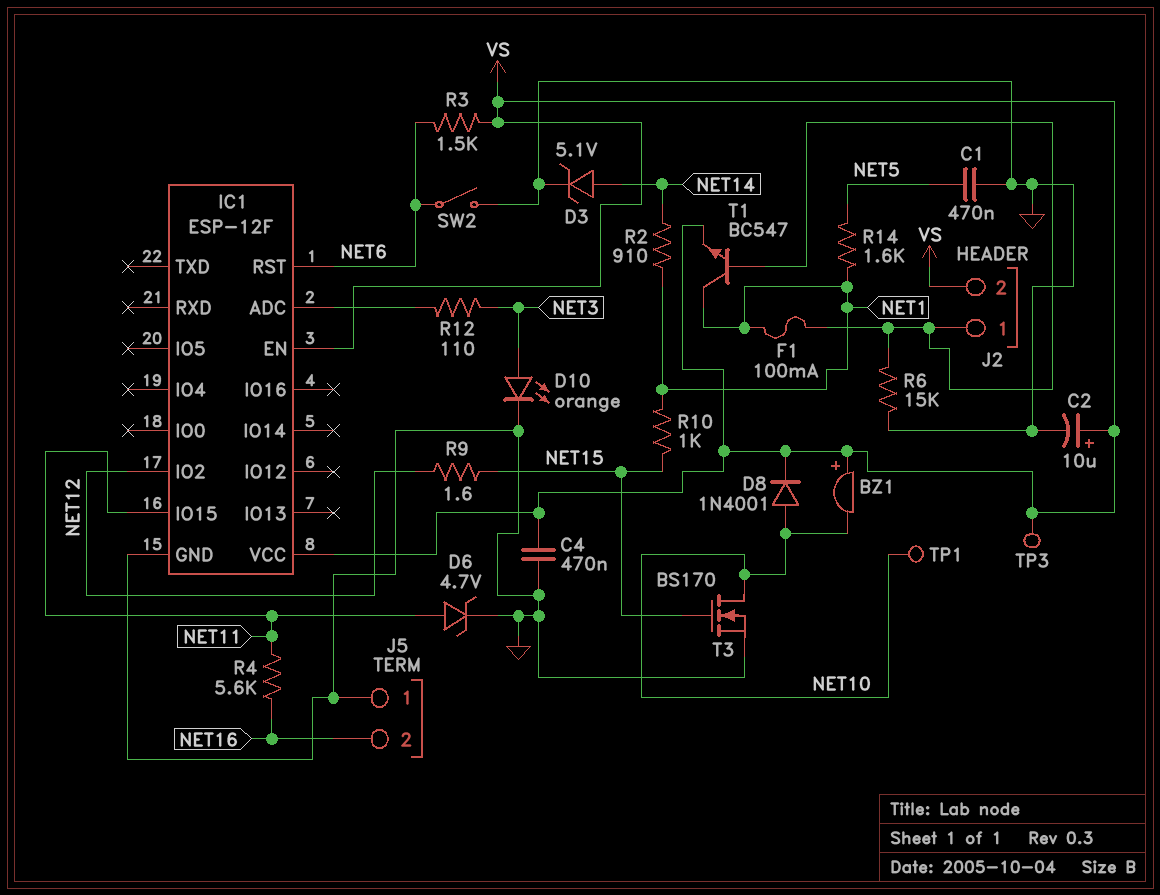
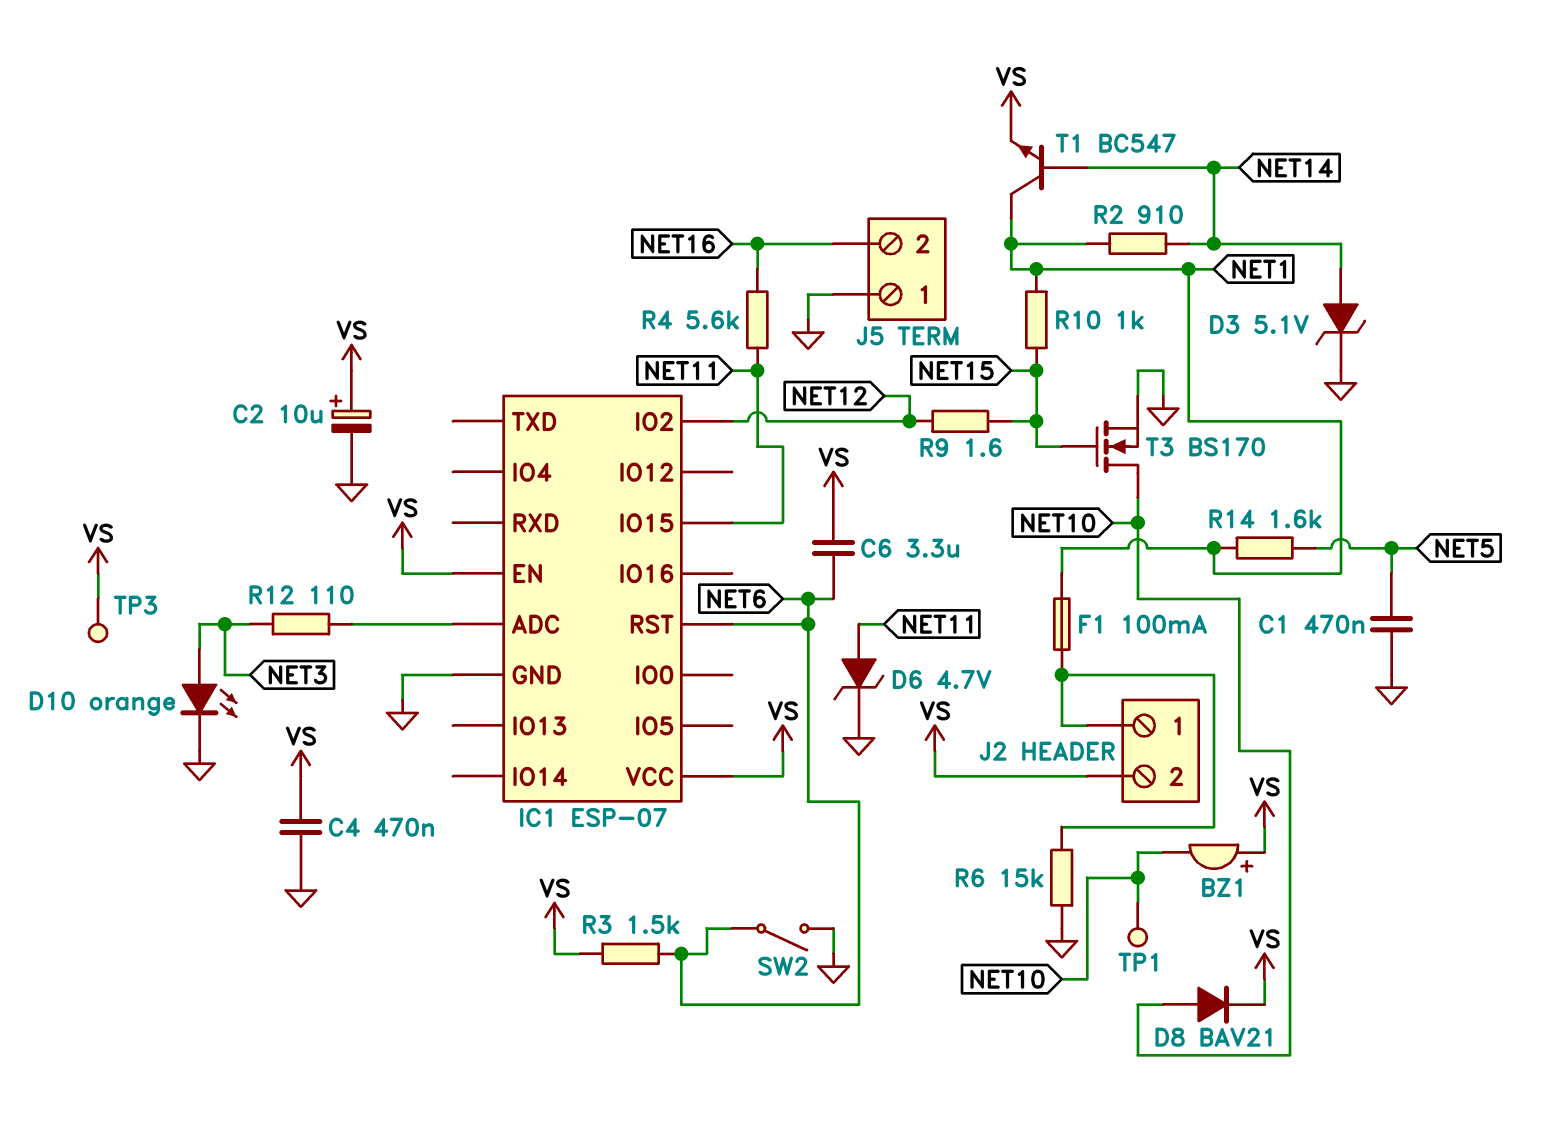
C6: none -> 3.3uF (NET6, VS)
D8: diode 1N4001 (A NET10, K VS) -> diode BAV21 (A NET10, K VS)
IC1: ESP-12F -> ESP-07
T1: NPN BC547 (B J2/1, C NET1, E VS) -> NPN BC547 (B NET14, C NET1, E VS)

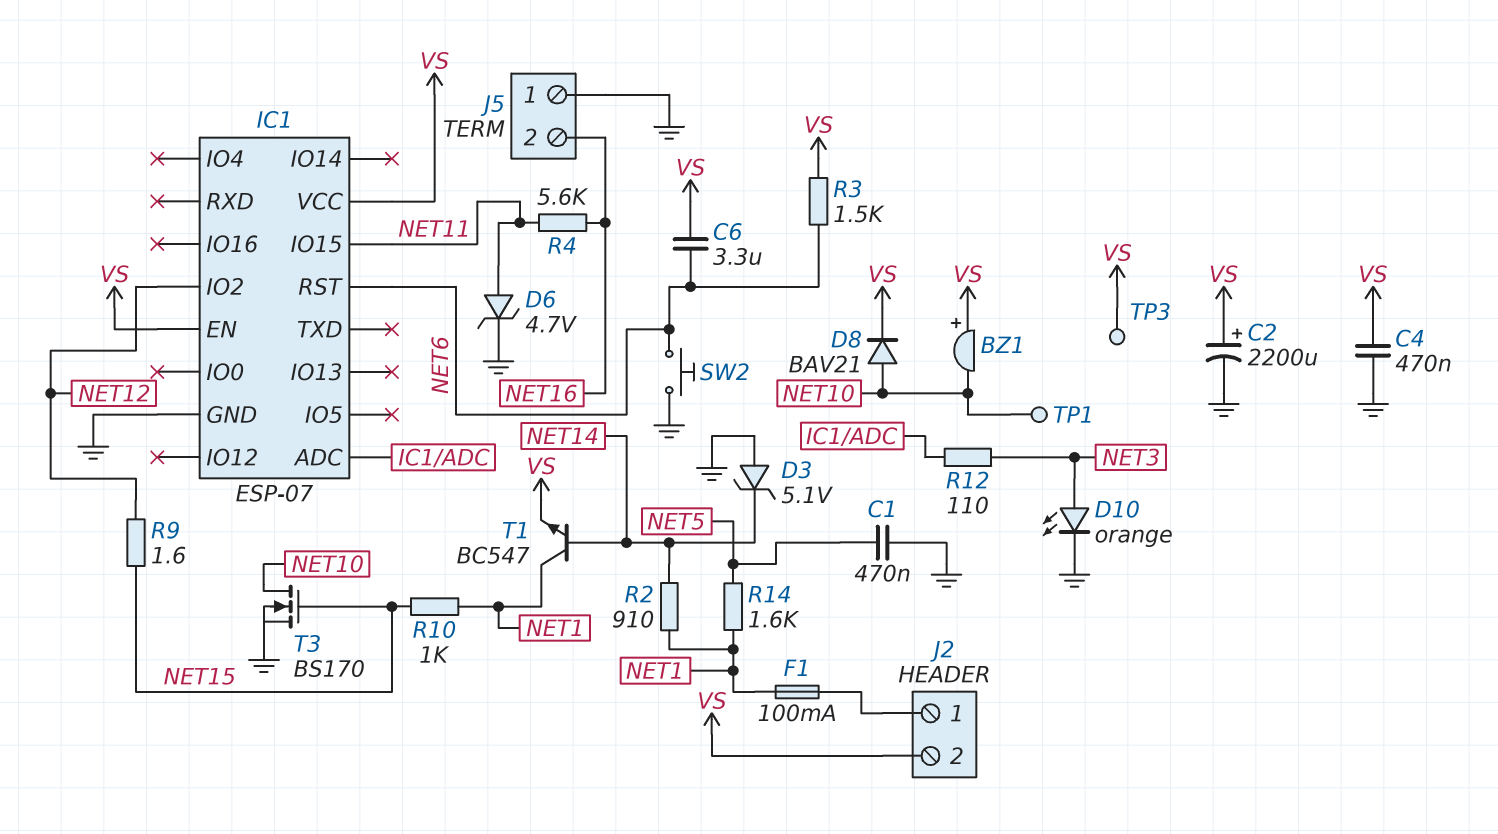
C2: 10uF (plus VS, minus GND) -> 2200uF (plus VS, minus GND)
D3: zener 5.1V (A NET14, K GND) -> zener 5.1V (A GND, K NET14)
R6: 15k (GND, J2/1) -> none
SW2: switch (GND, NET6) -> button (GND, NET6)

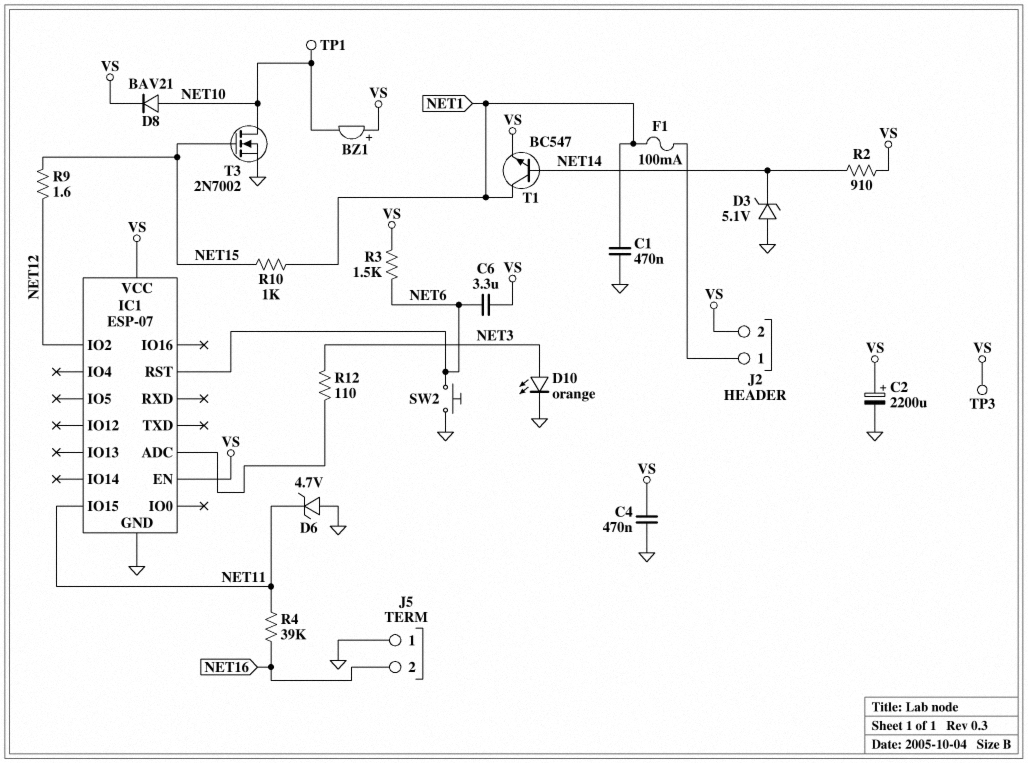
C1: 470nF (GND, NET5) -> 470nF (GND, NET1)
D6: zener 4.7V (A NET11, K GND) -> zener 4.7V (A GND, K NET11)
R2: 910 (NET1, NET14) -> 910 (NET14, VS)
R4: 5.6k (NET11, NET16) -> 39k (NET11, NET16)
R14: 1.6k (NET1, NET5) -> none
T3: NMOS BS170 (G NET15, D NET10, S GND) -> NMOS 2N7002 (G NET15, D NET10, S GND)

